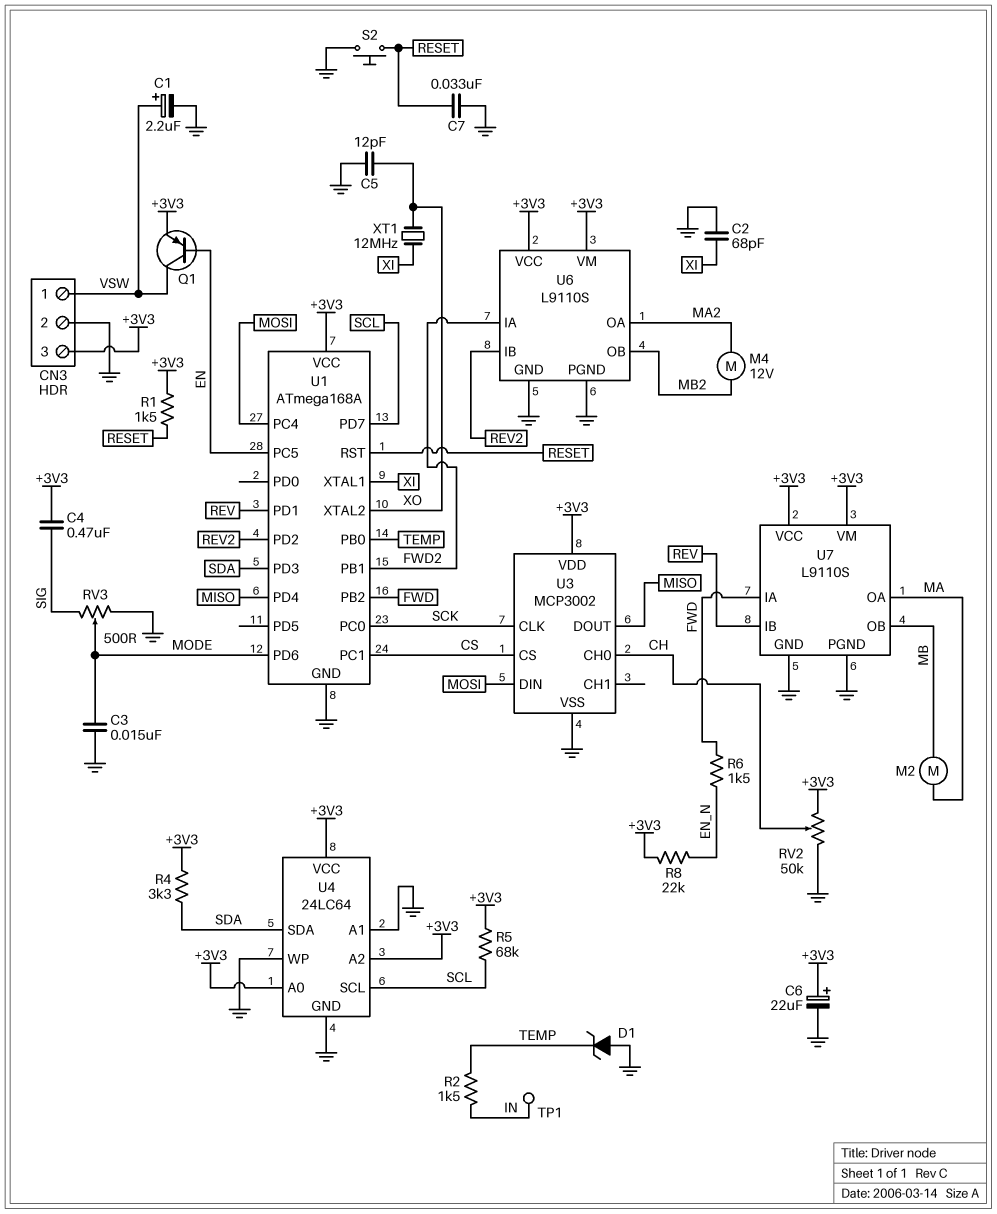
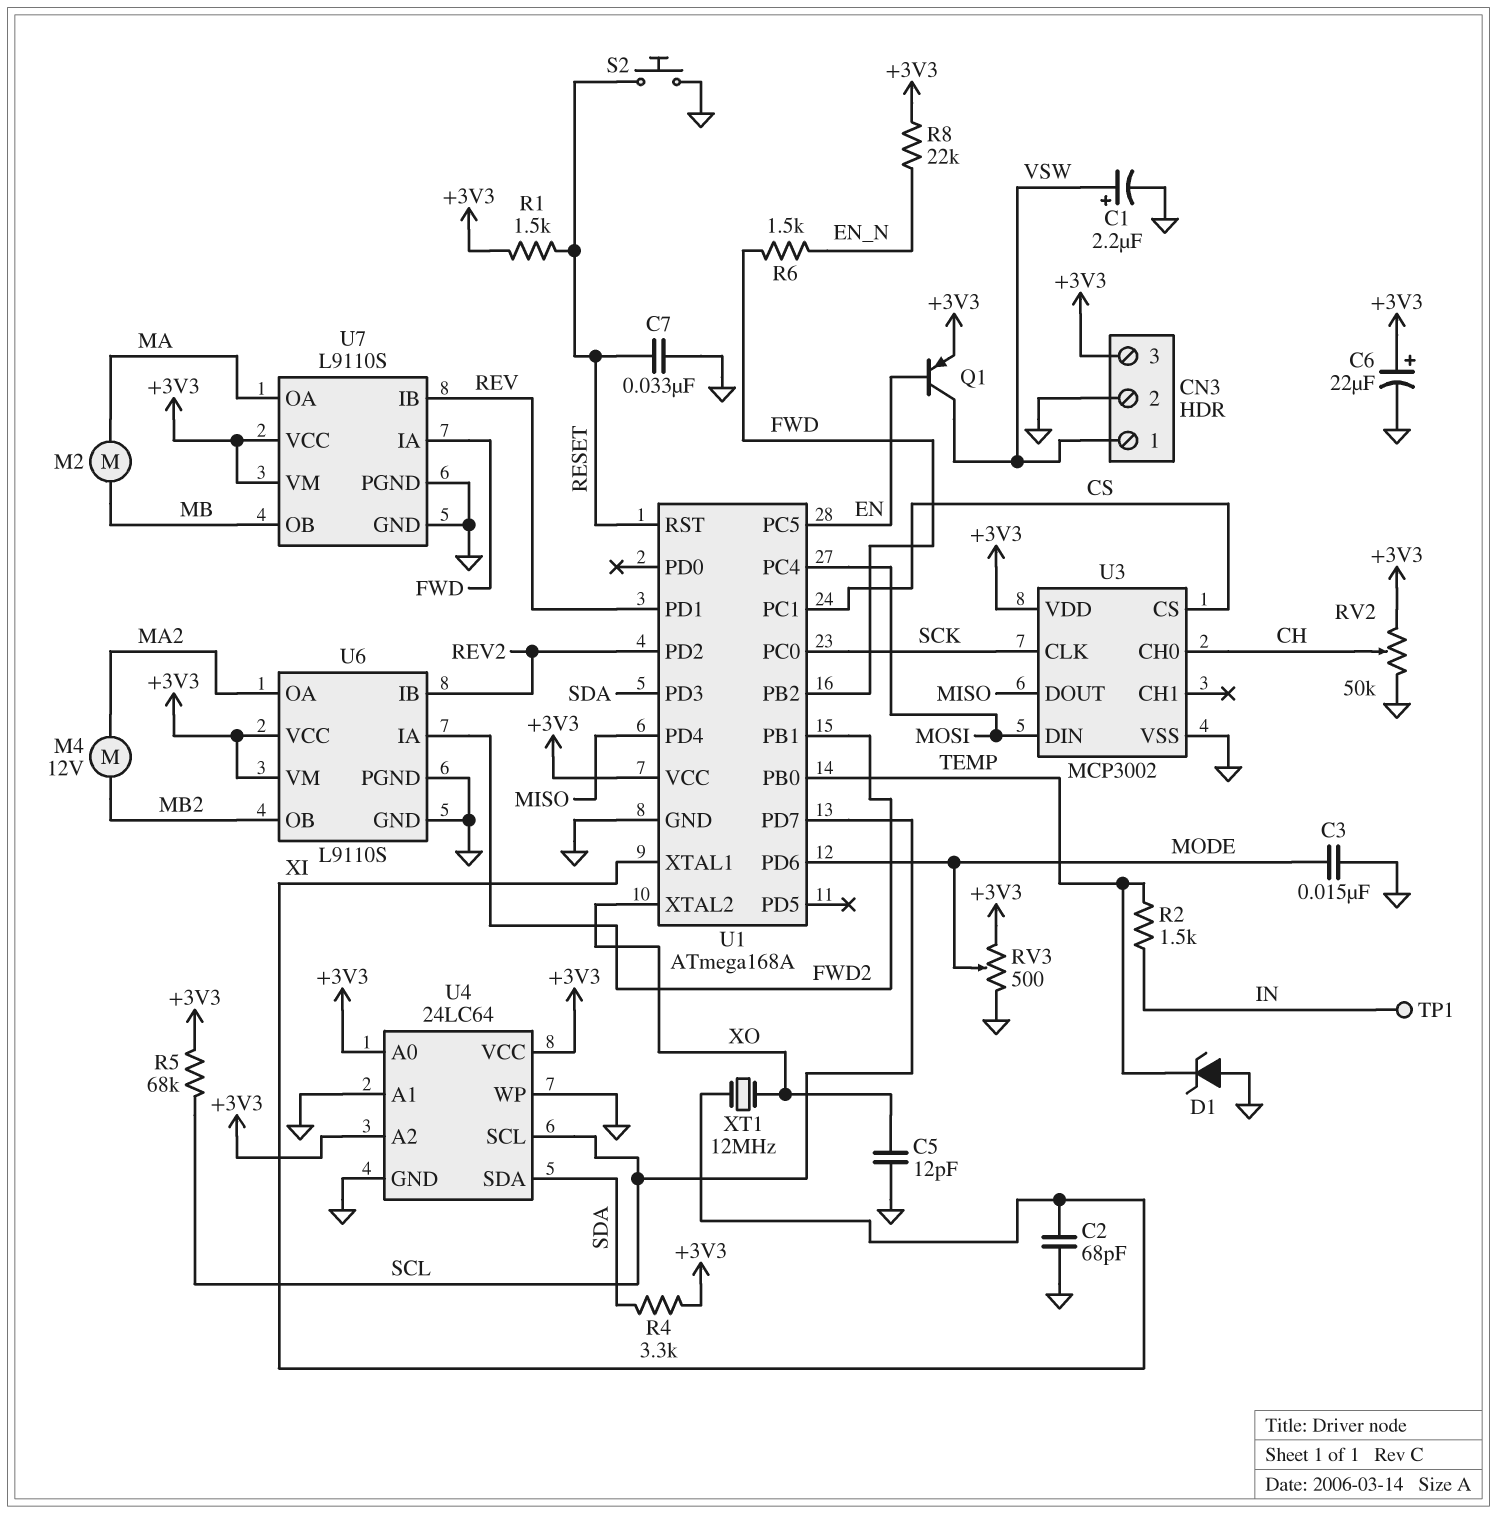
C4: 470nF (+3V3, SIG) -> none
RV3: 500 (GND, SIG, wiper MODE) -> 500 (+3V3, GND, wiper MODE)

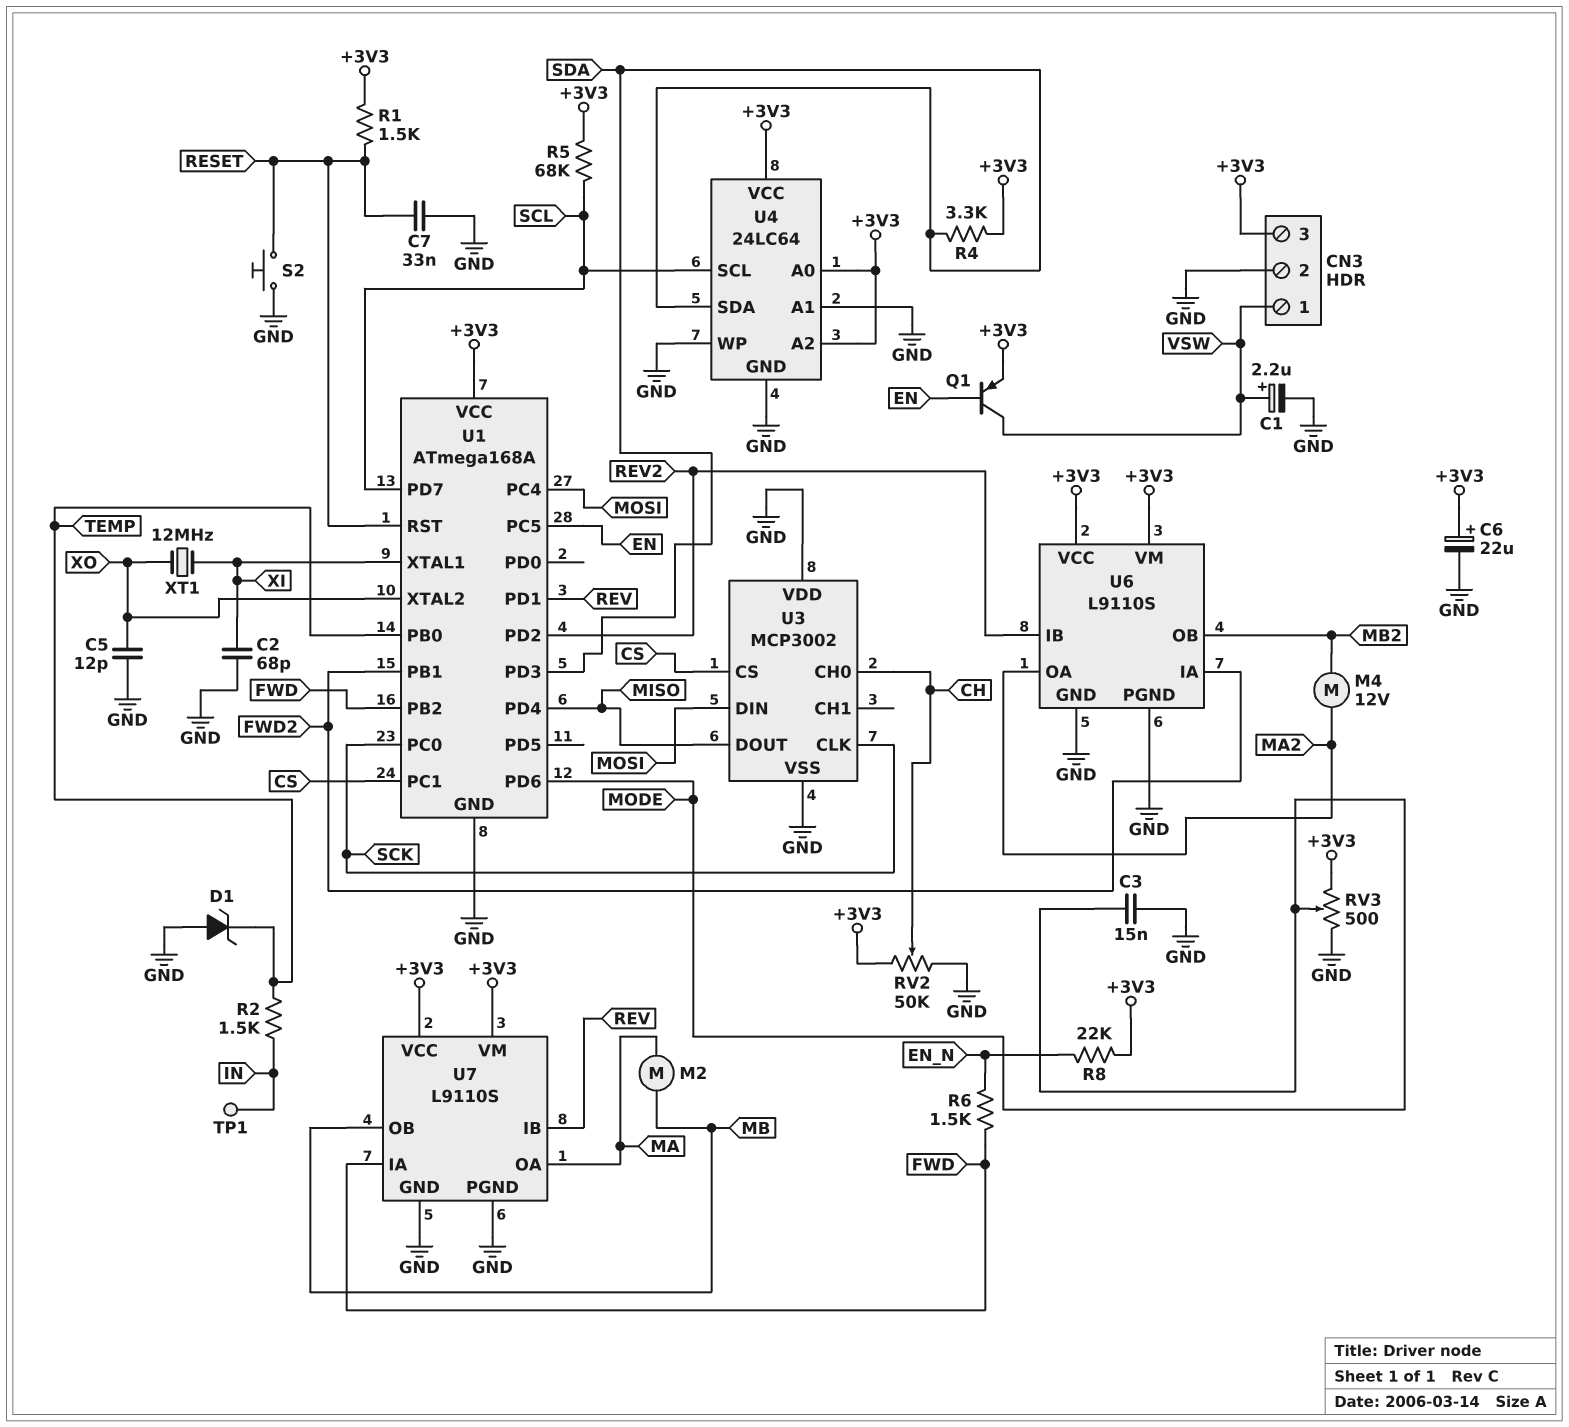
U3 pin VDD: +3V3 -> GND

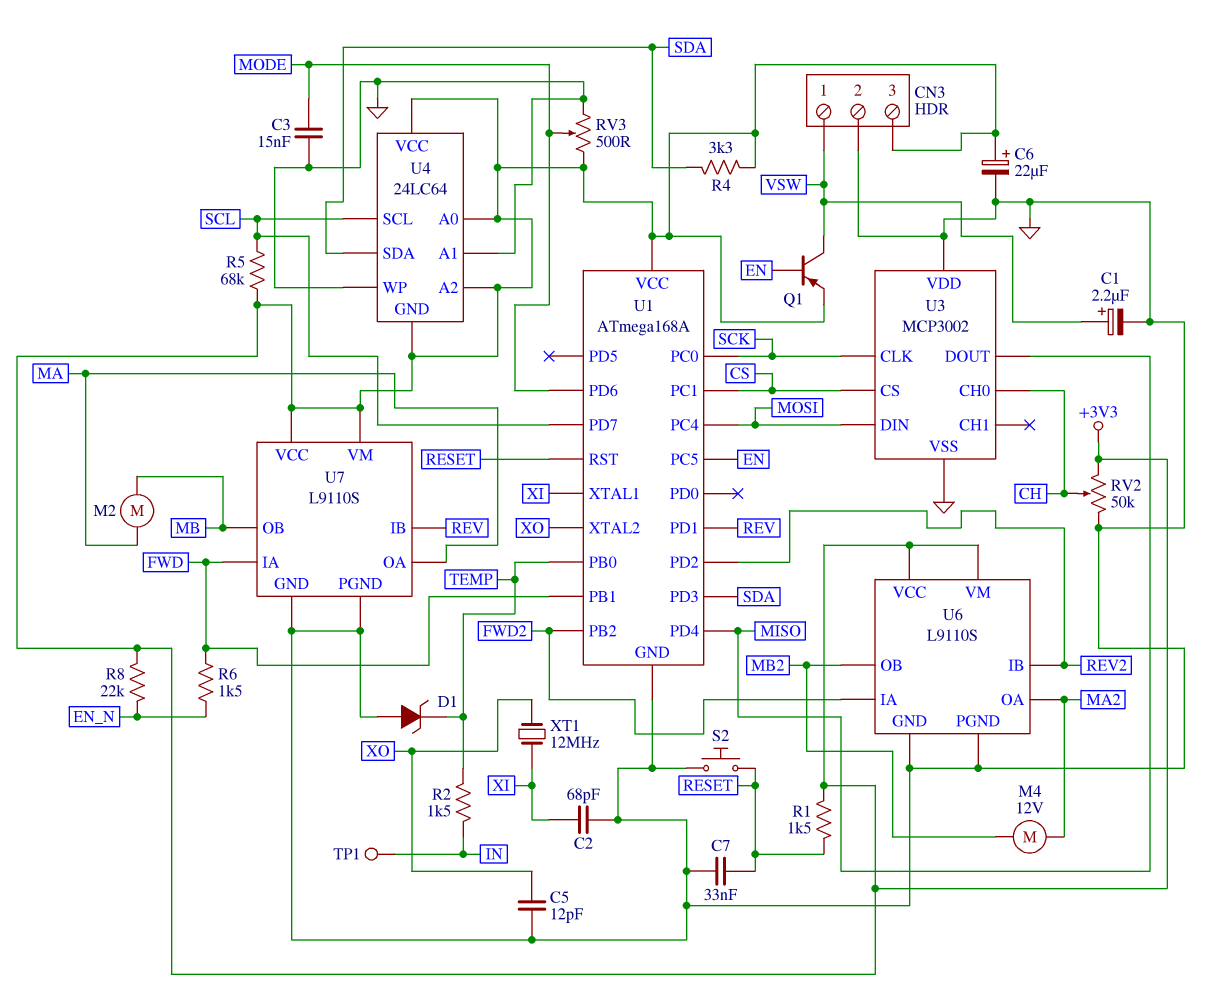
U1 pin PB1: FWD2 -> FWD
U1 pin PB2: FWD -> FWD2
U4 pin GND: GND -> +3V3

